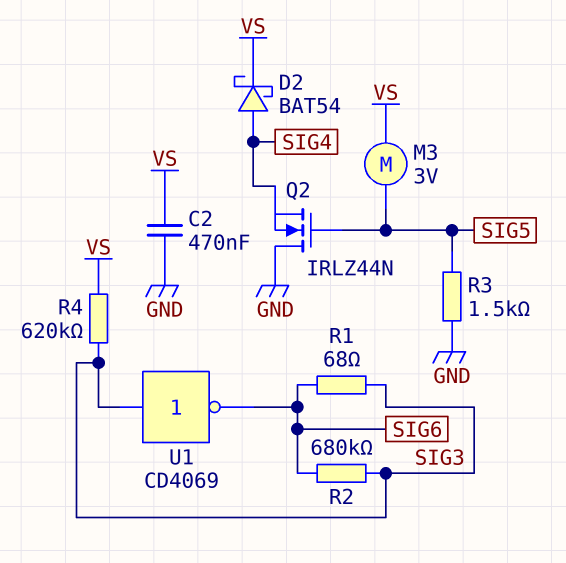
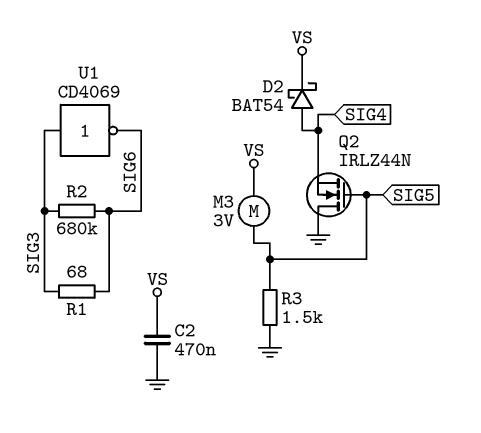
R4: 620k (SIG3, VS) -> none

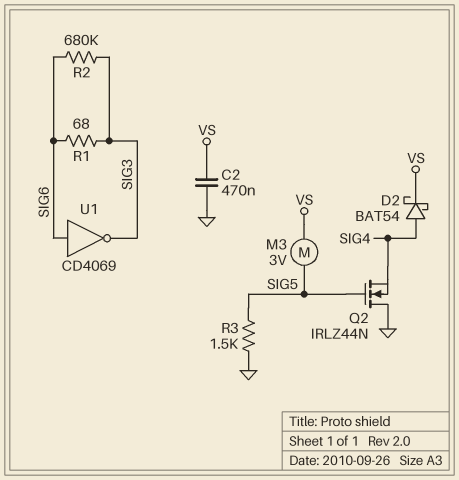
U1: NOT CD4069 (in SIG3, out SIG6) -> NOT CD4069 (in SIG6, out SIG3)

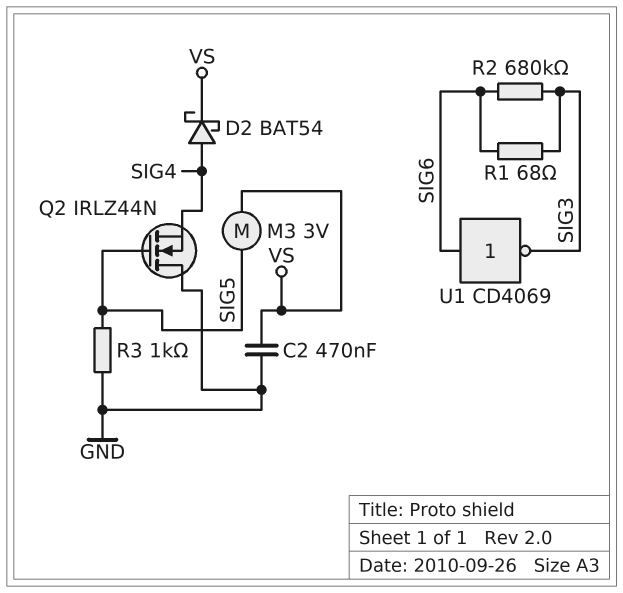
R3: 1.5k (GND, SIG5) -> 1k (GND, SIG5)

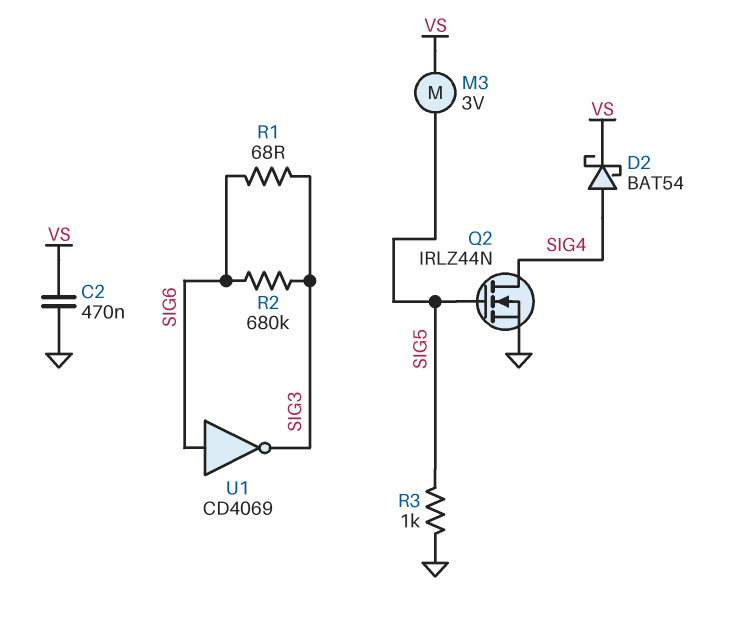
Q2: NMOS IRLZ44N (G SIG5, D GND, S SIG4) -> NMOS IRLZ44N (G SIG5, D SIG4, S GND)

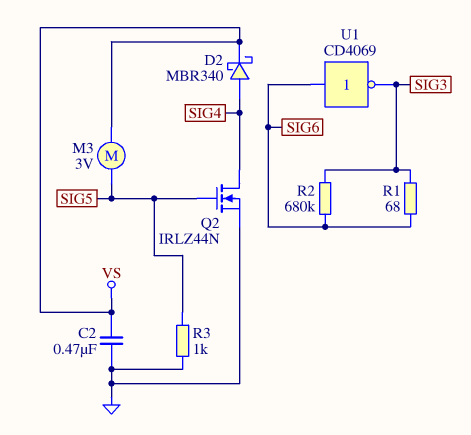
D2: schottky BAT54 (A SIG4, K VS) -> schottky MBR340 (A SIG4, K VS)

